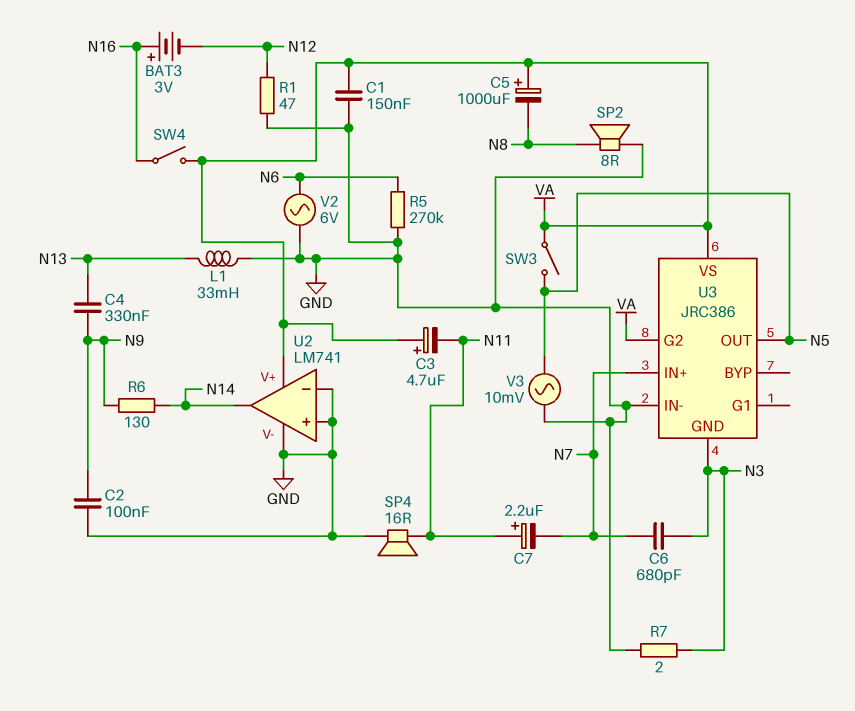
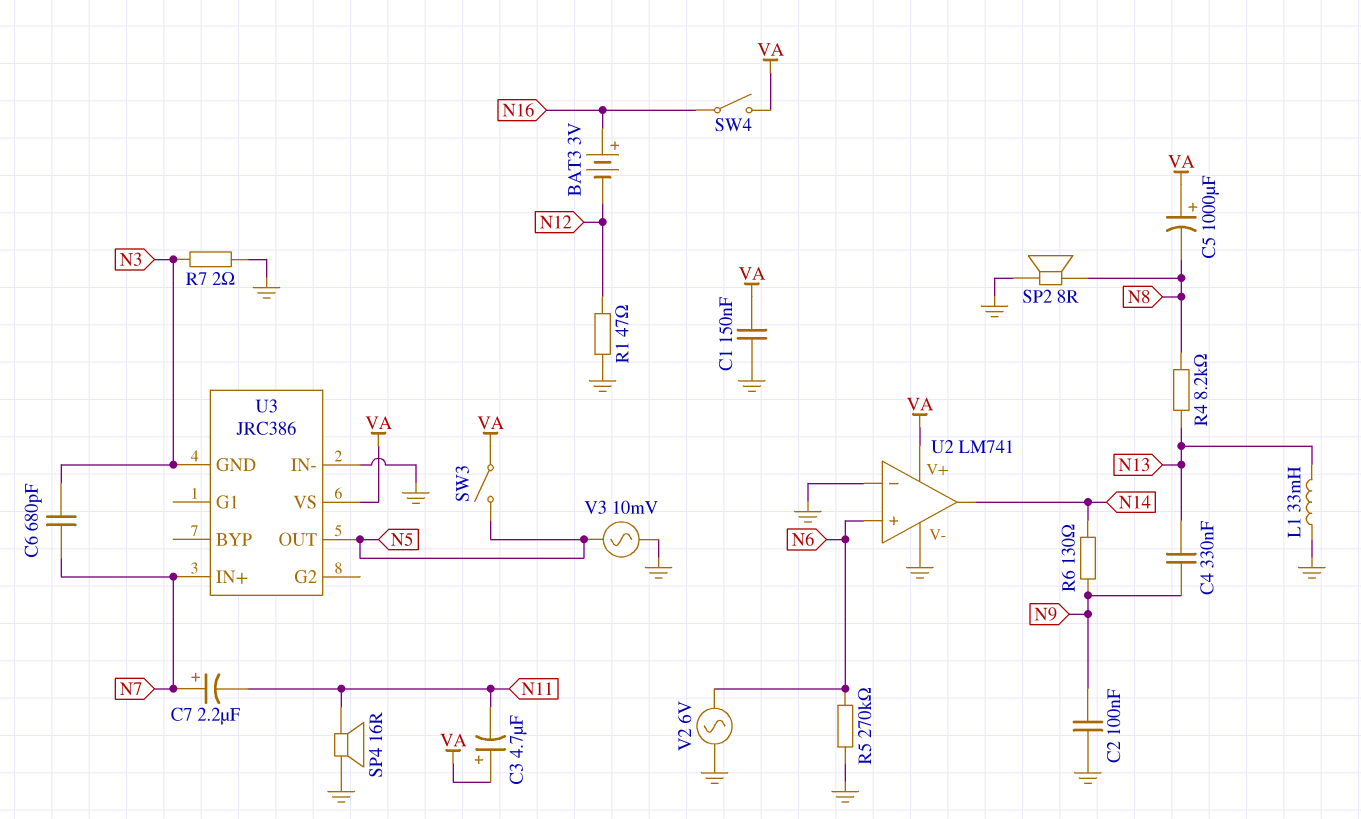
C7: 2.2uF (plus N11, minus N7) -> 2.2uF (plus N7, minus N11)
R4: none -> 8.2k (N8, N13)
U2 pin in+: GND -> N6
U3 pin G2: VA -> none

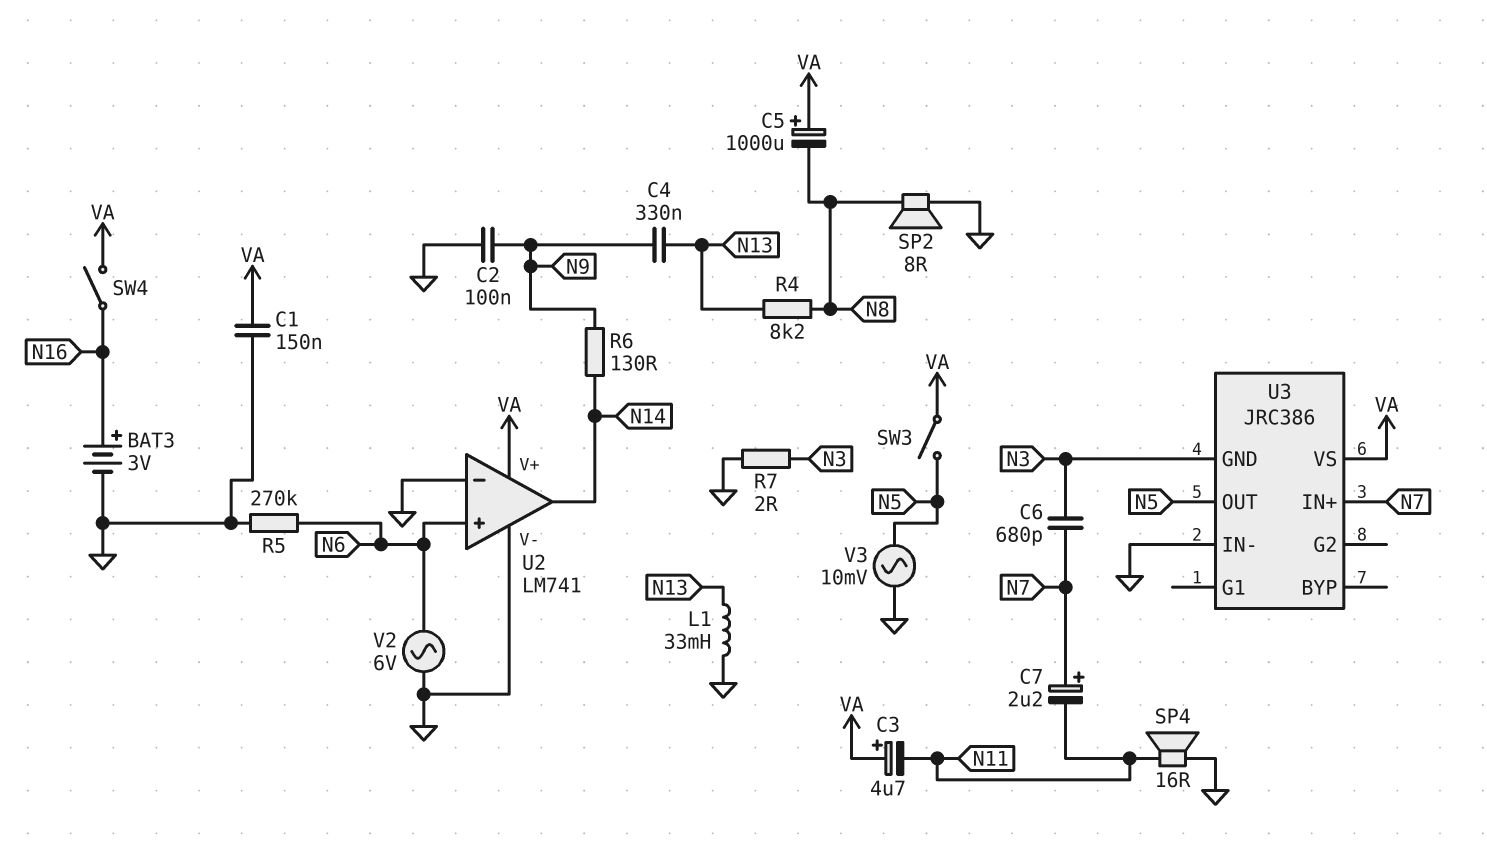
BAT3: 3V (plus N16, minus N12) -> 3V (plus N16, minus GND)
R1: 47 (GND, N12) -> none

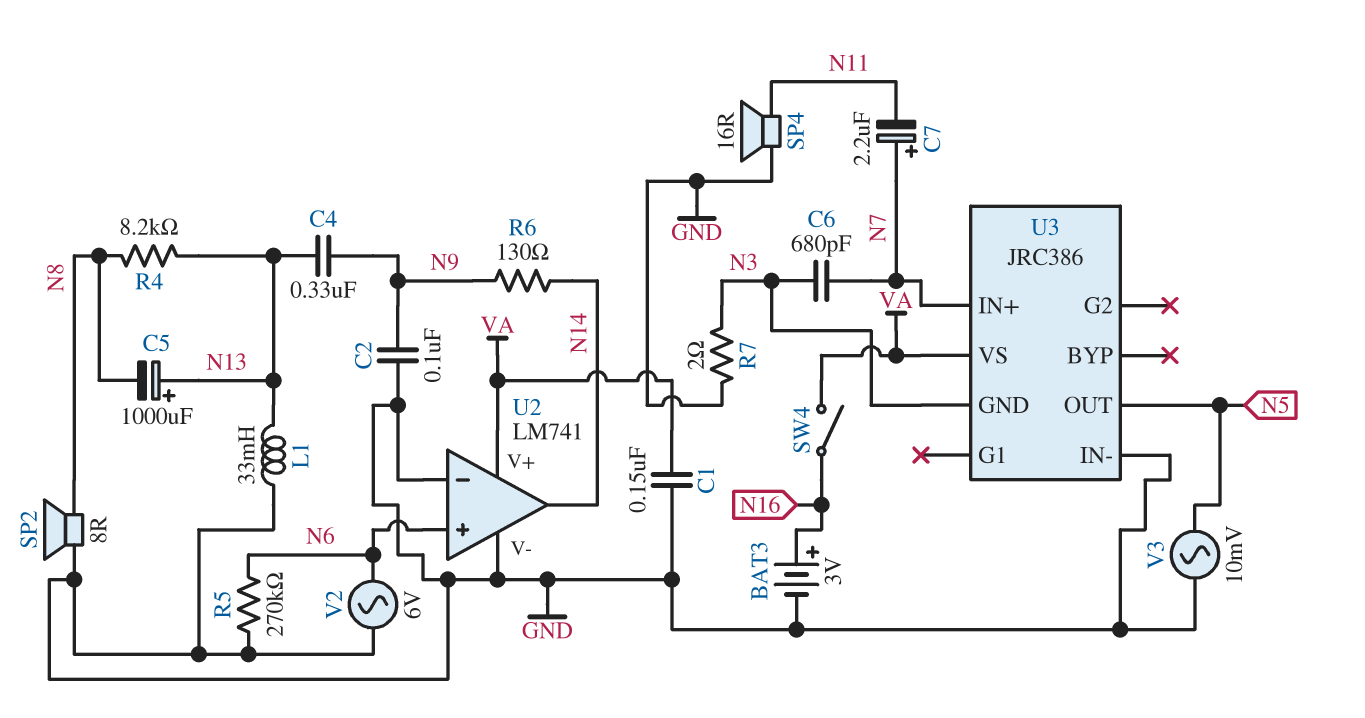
C3: 4.7uF (plus VA, minus N11) -> none
C5: 1000uF (plus VA, minus N8) -> 1000uF (plus N13, minus N8)
SW3: switch (N5, VA) -> none

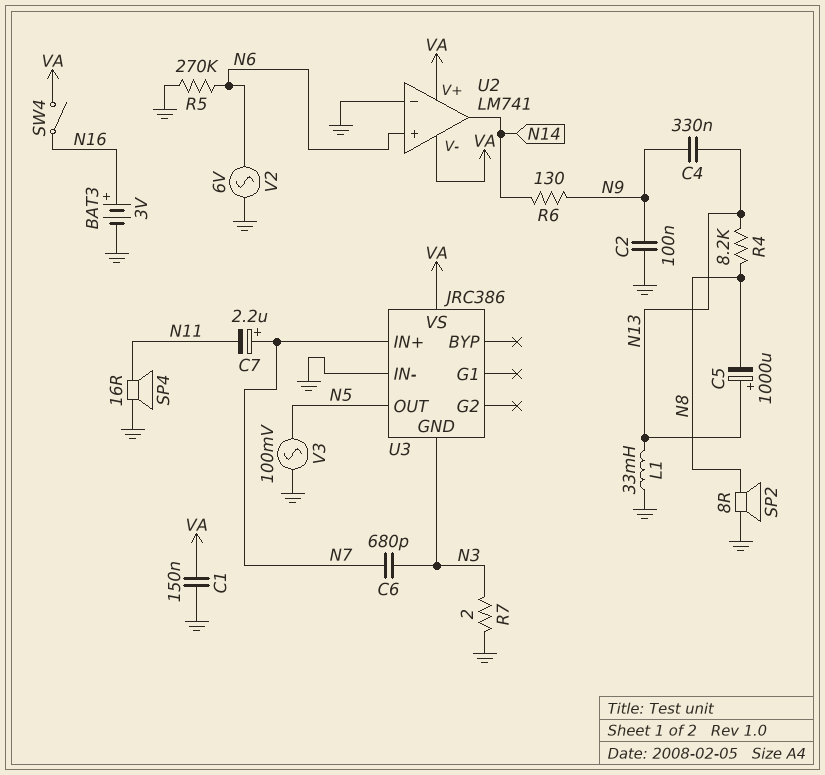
U2 pin V-: GND -> VA
V3: AC 10mV (GND, N5) -> AC 100mV (GND, N5)

